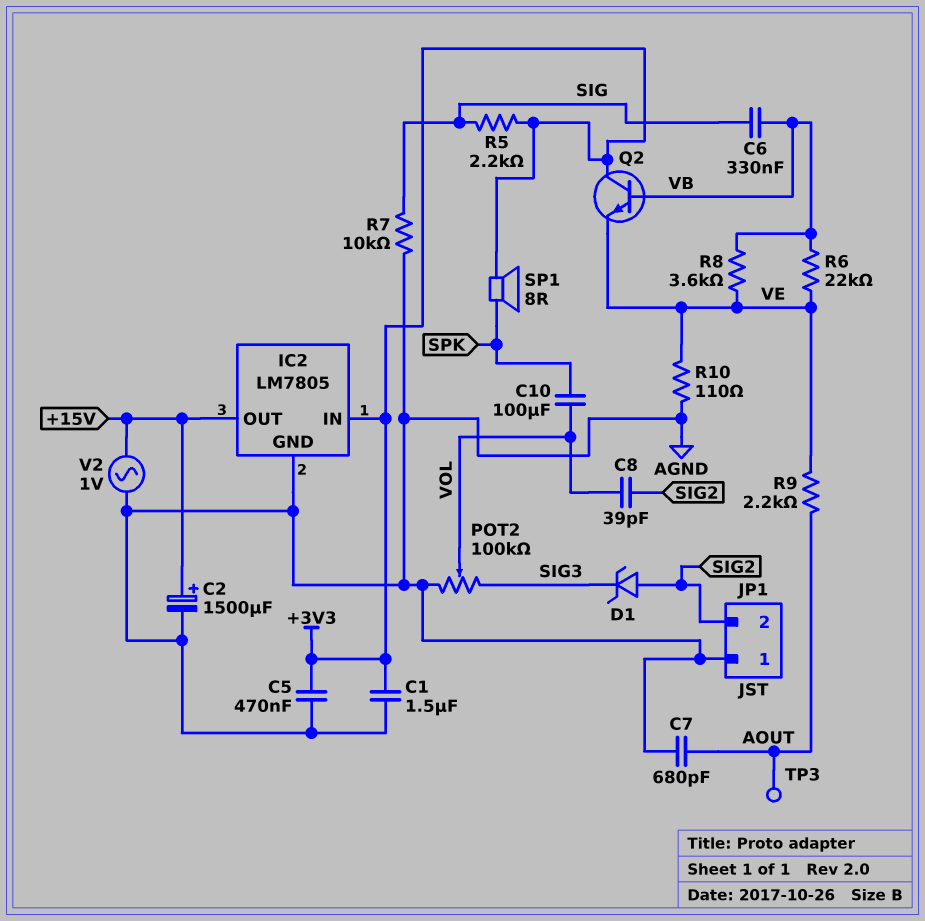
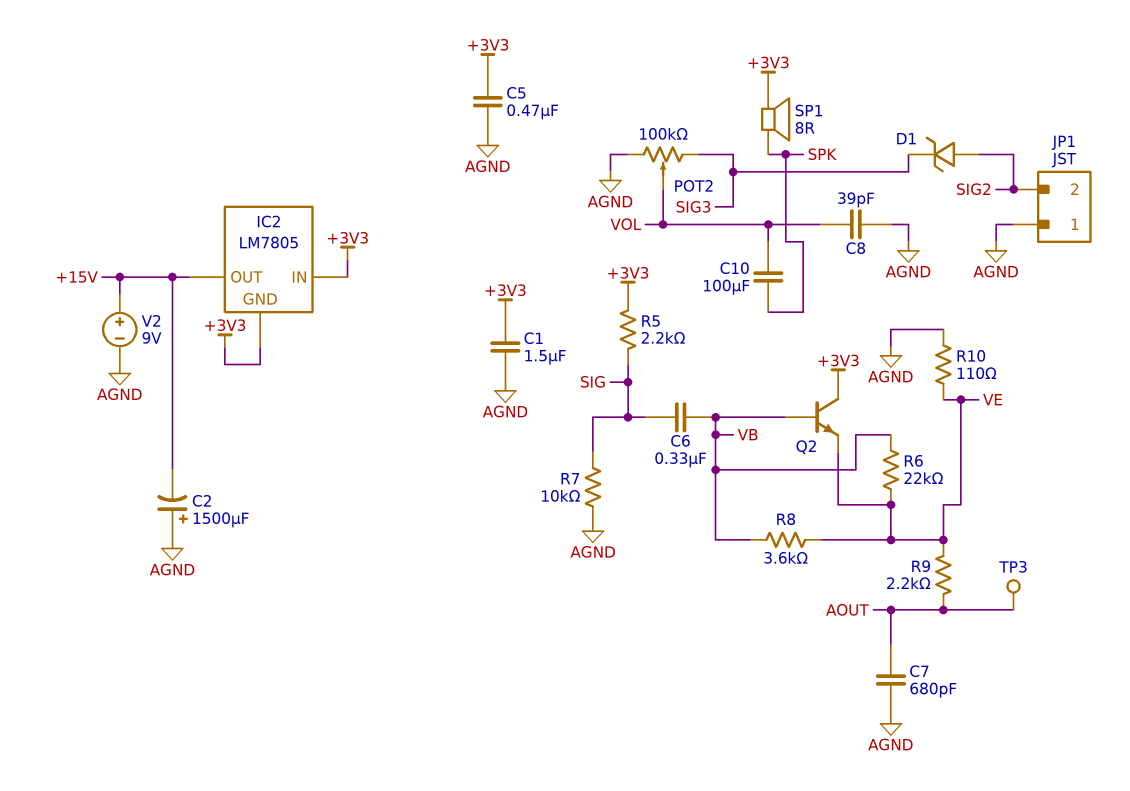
C2: 1500uF (plus +15V, minus AGND) -> 1500uF (plus AGND, minus +15V)
C8: 39pF (SIG2, VOL) -> 39pF (AGND, VOL)
IC2 pin GND: AGND -> +3V3
V2: AC 1V (+15V, AGND) -> 9V (plus +15V, minus AGND)

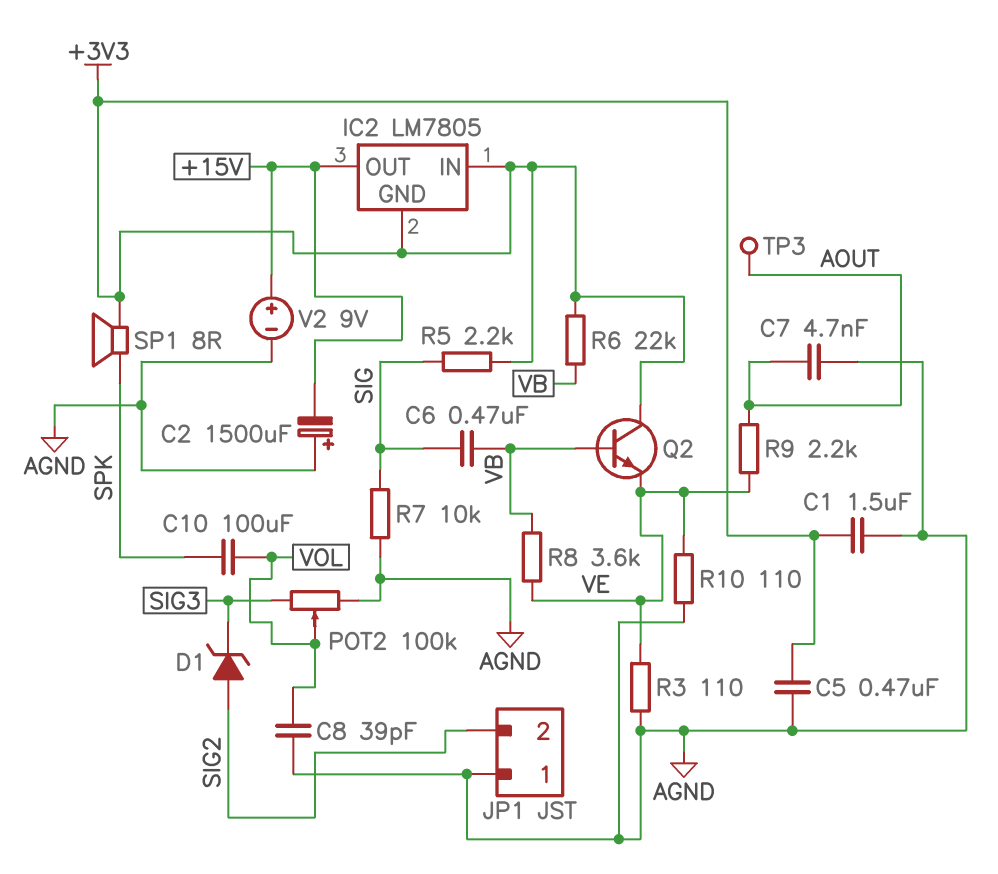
C6: 330nF (SIG, VB) -> 470nF (SIG, VB)
C7: 680pF (AGND, AOUT) -> 4.7nF (AGND, AOUT)
R3: none -> 110 (AGND, VE)
R6: 22k (VB, VE) -> 22k (+3V3, VB)

